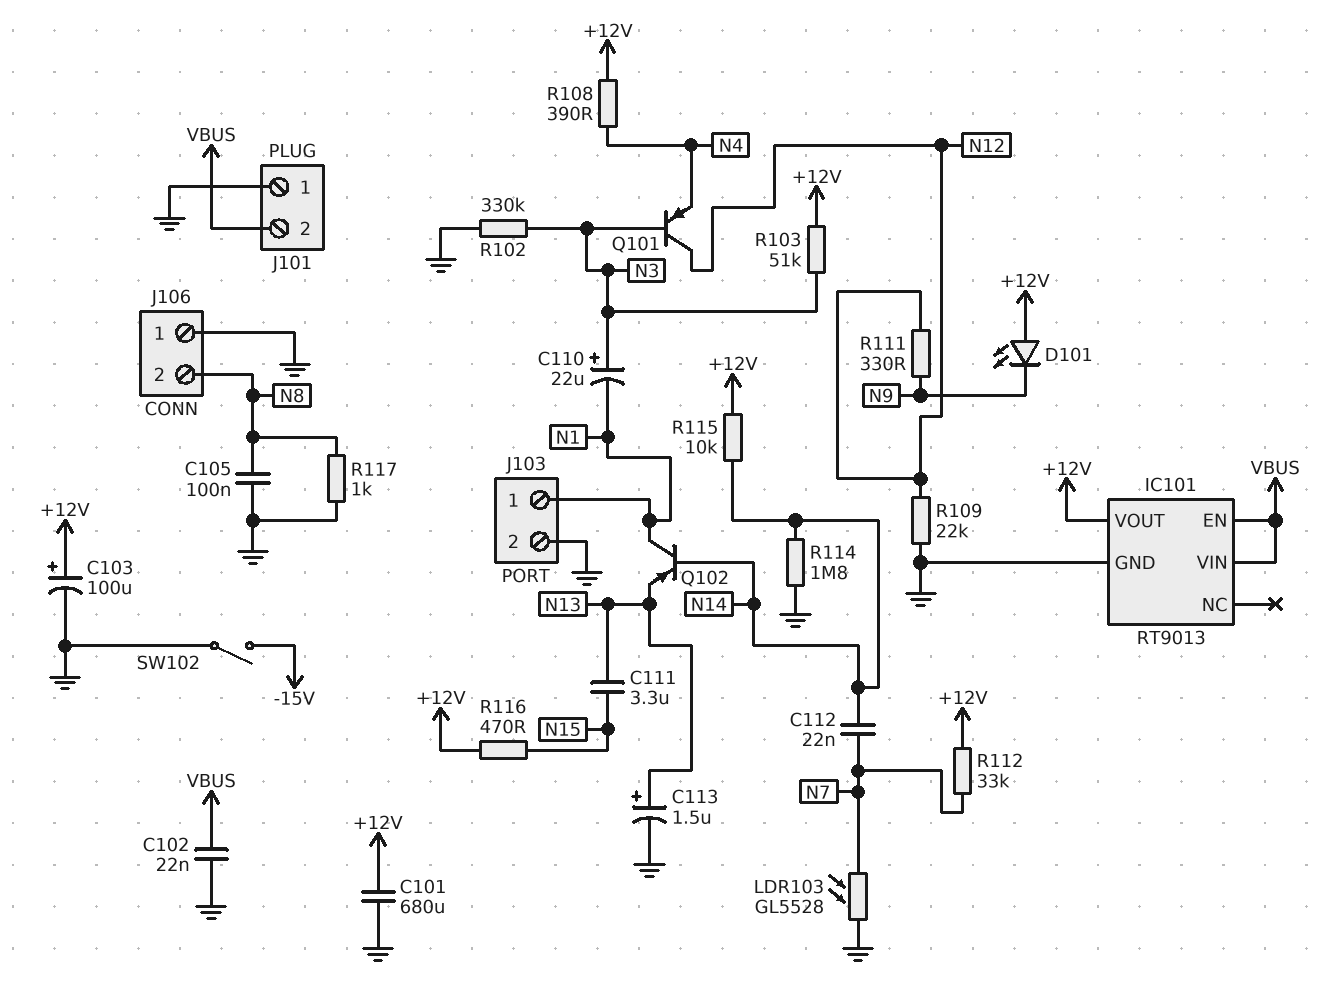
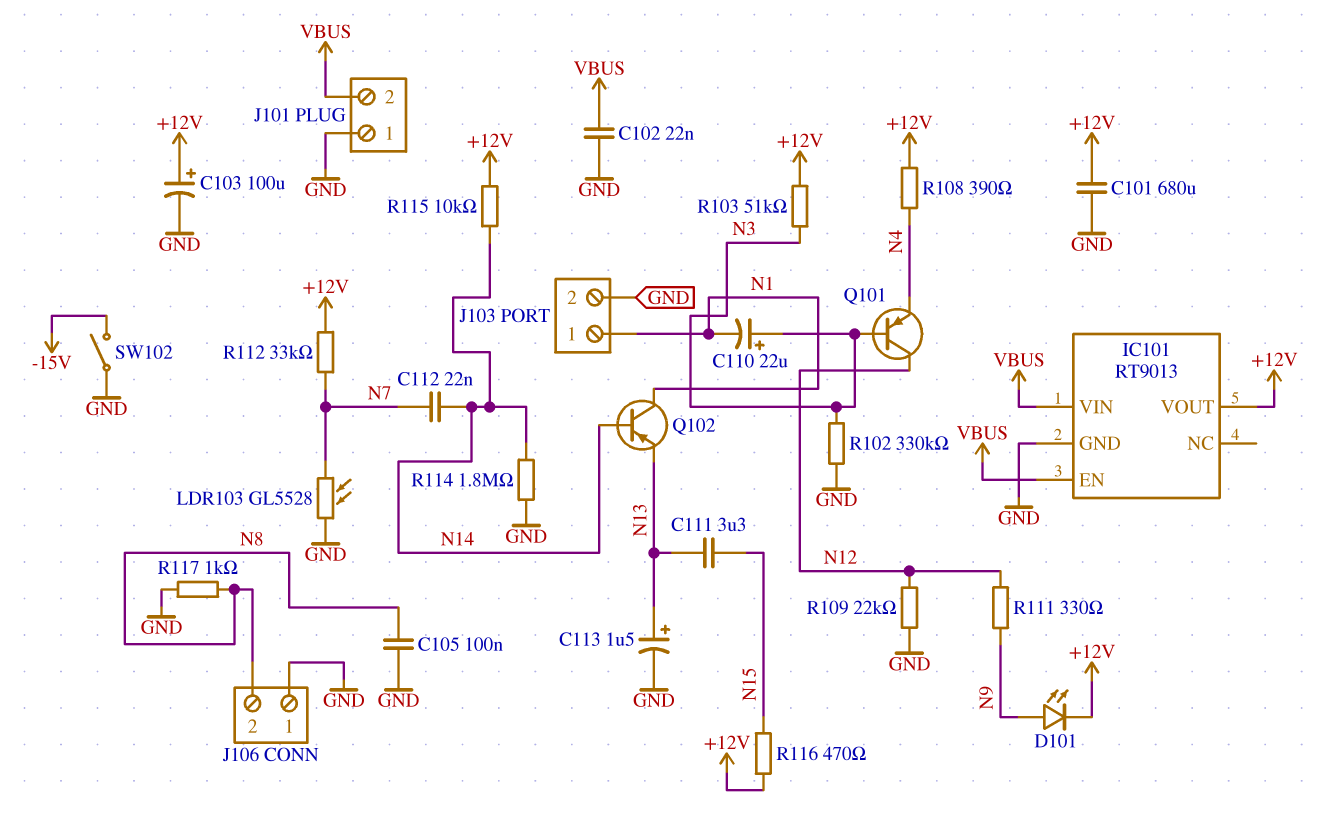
D101: LED (A +12V, K N9) -> LED (A N9, K +12V)

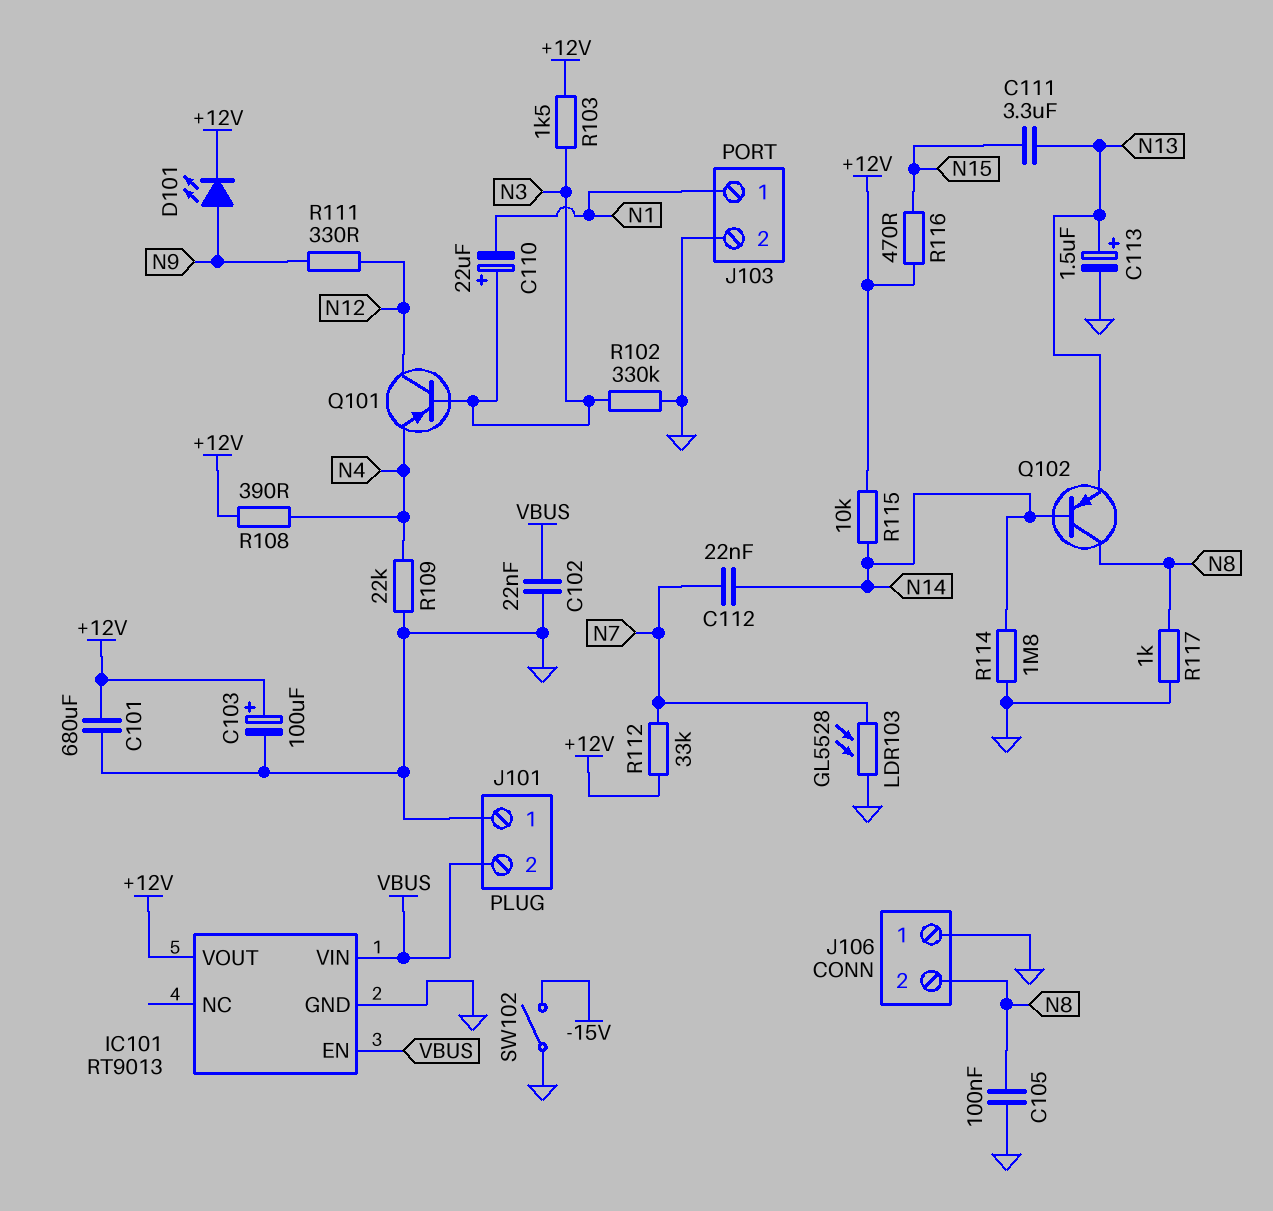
Q102: PNP (B N14, C N1, E N13) -> PNP (B N14, C N8, E N13)
R103: 51k (+12V, N3) -> 1.5k (+12V, N3)
R109: 22k (GND, N12) -> 22k (GND, N4)

